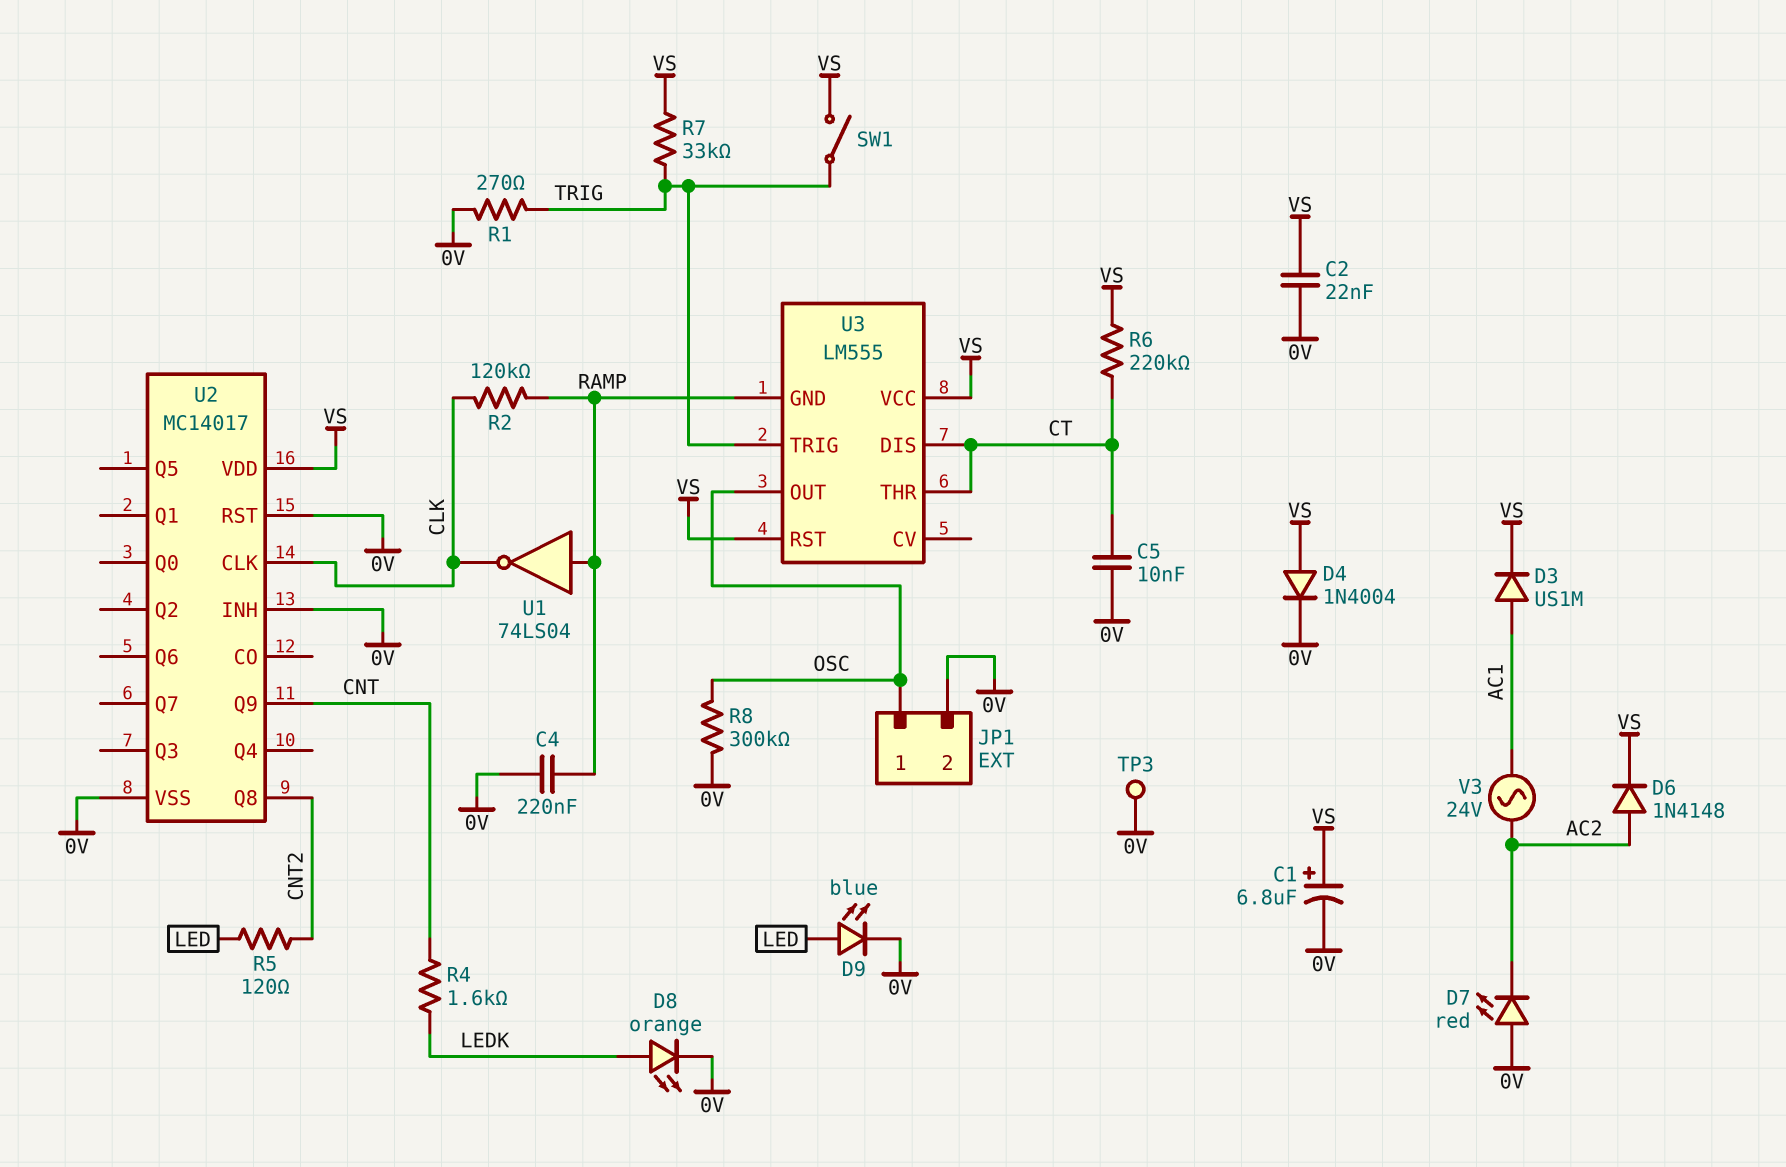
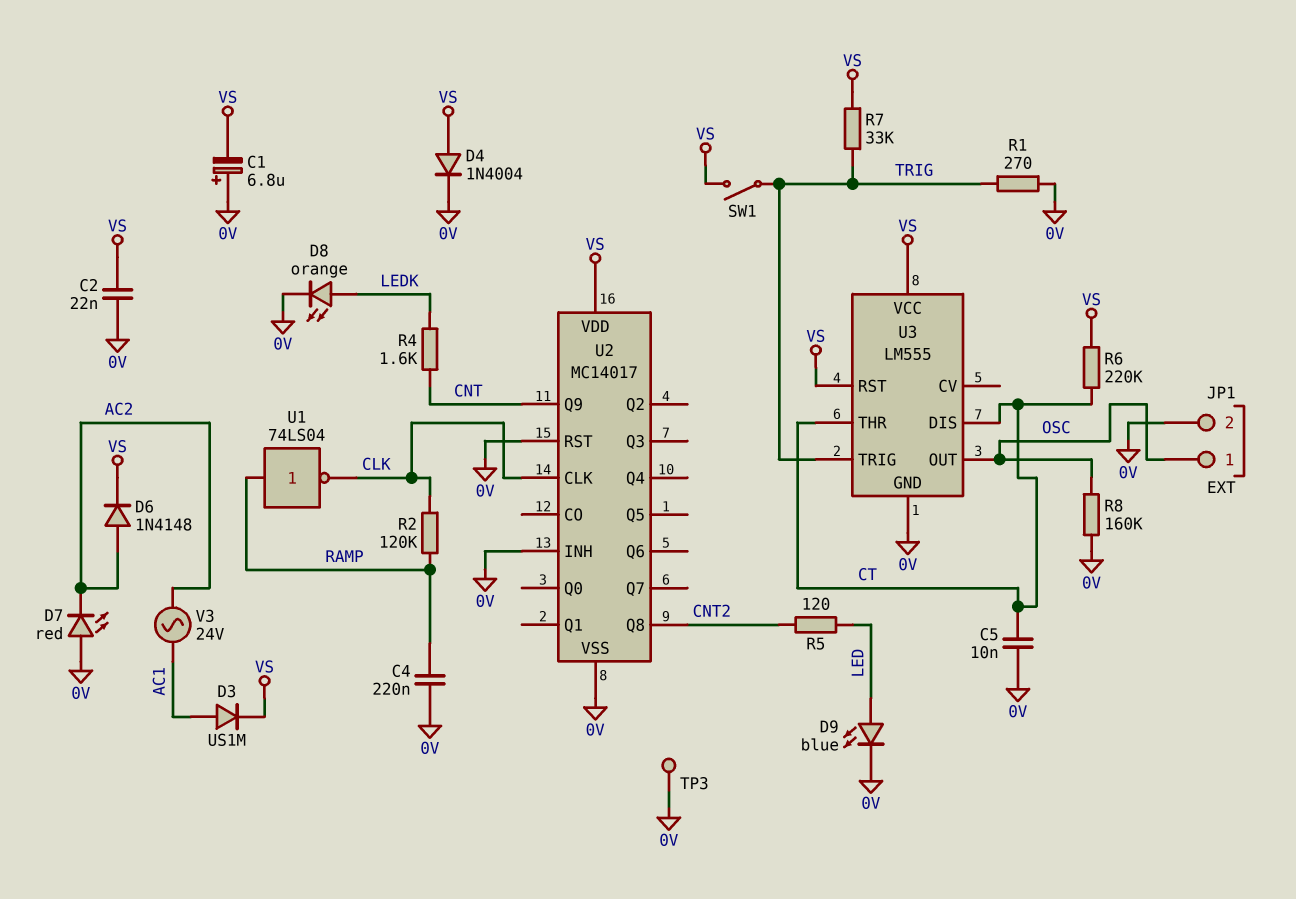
C1: 6.8uF (plus VS, minus 0V) -> 6.8uF (plus 0V, minus VS)
R8: 300k (0V, OSC) -> 160k (0V, OSC)
U3 pin GND: RAMP -> 0V

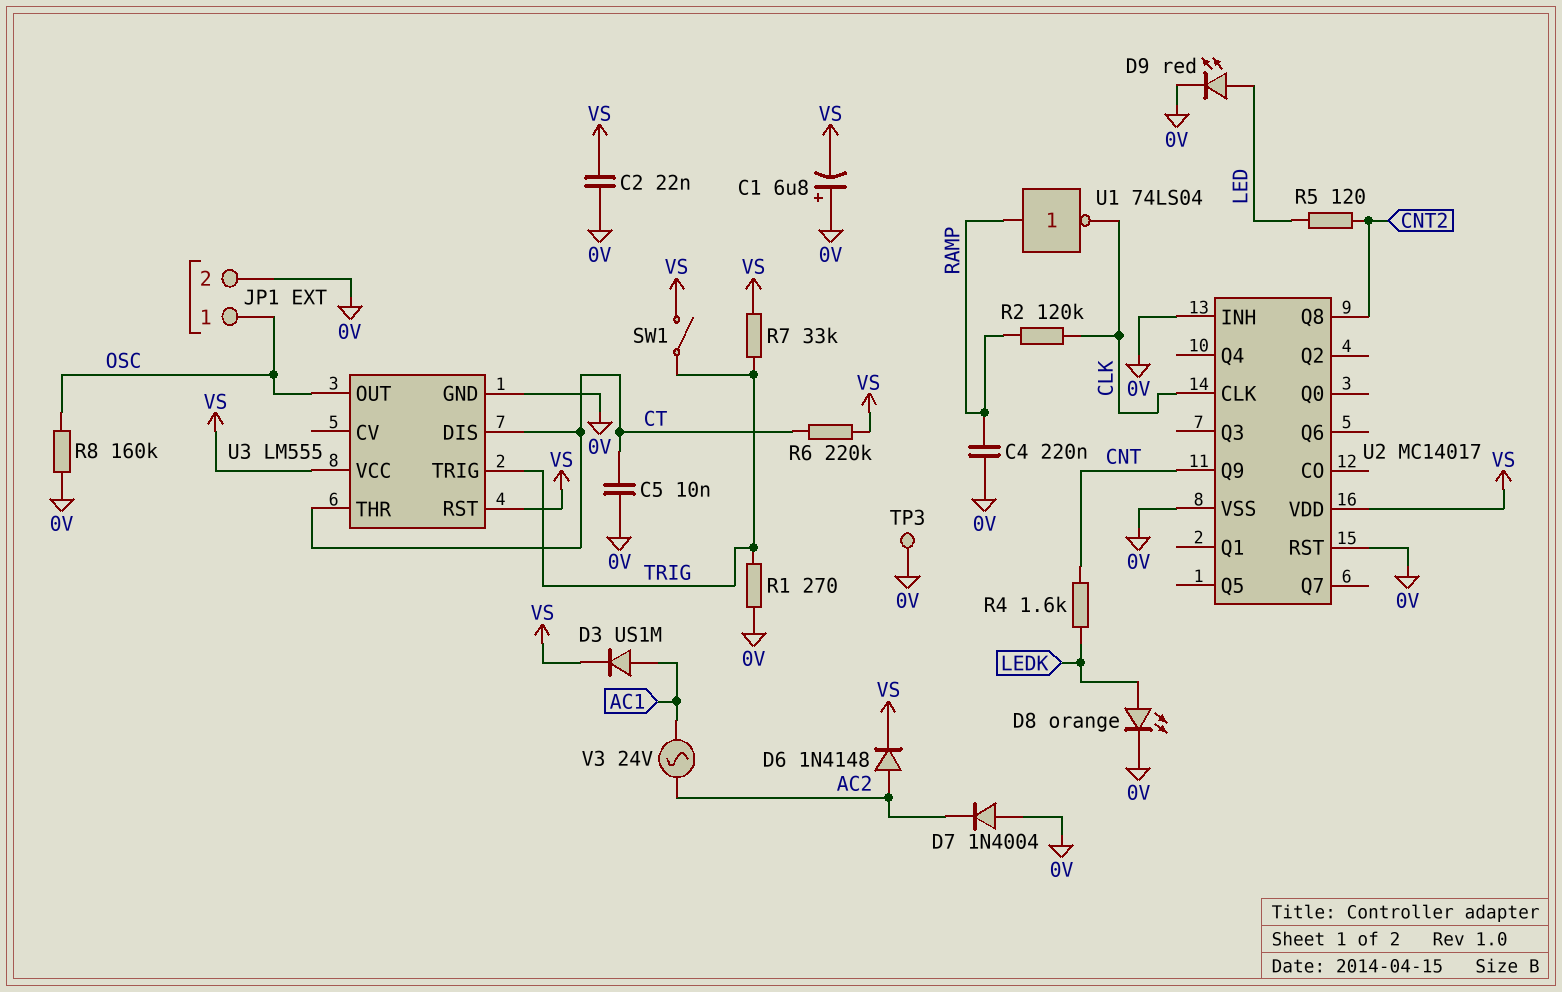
D4: diode 1N4004 (A VS, K 0V) -> none
D7: LED red (A 0V, K AC2) -> diode 1N4004 (A 0V, K AC2)
D9: LED blue (A LED, K 0V) -> LED red (A LED, K 0V)

